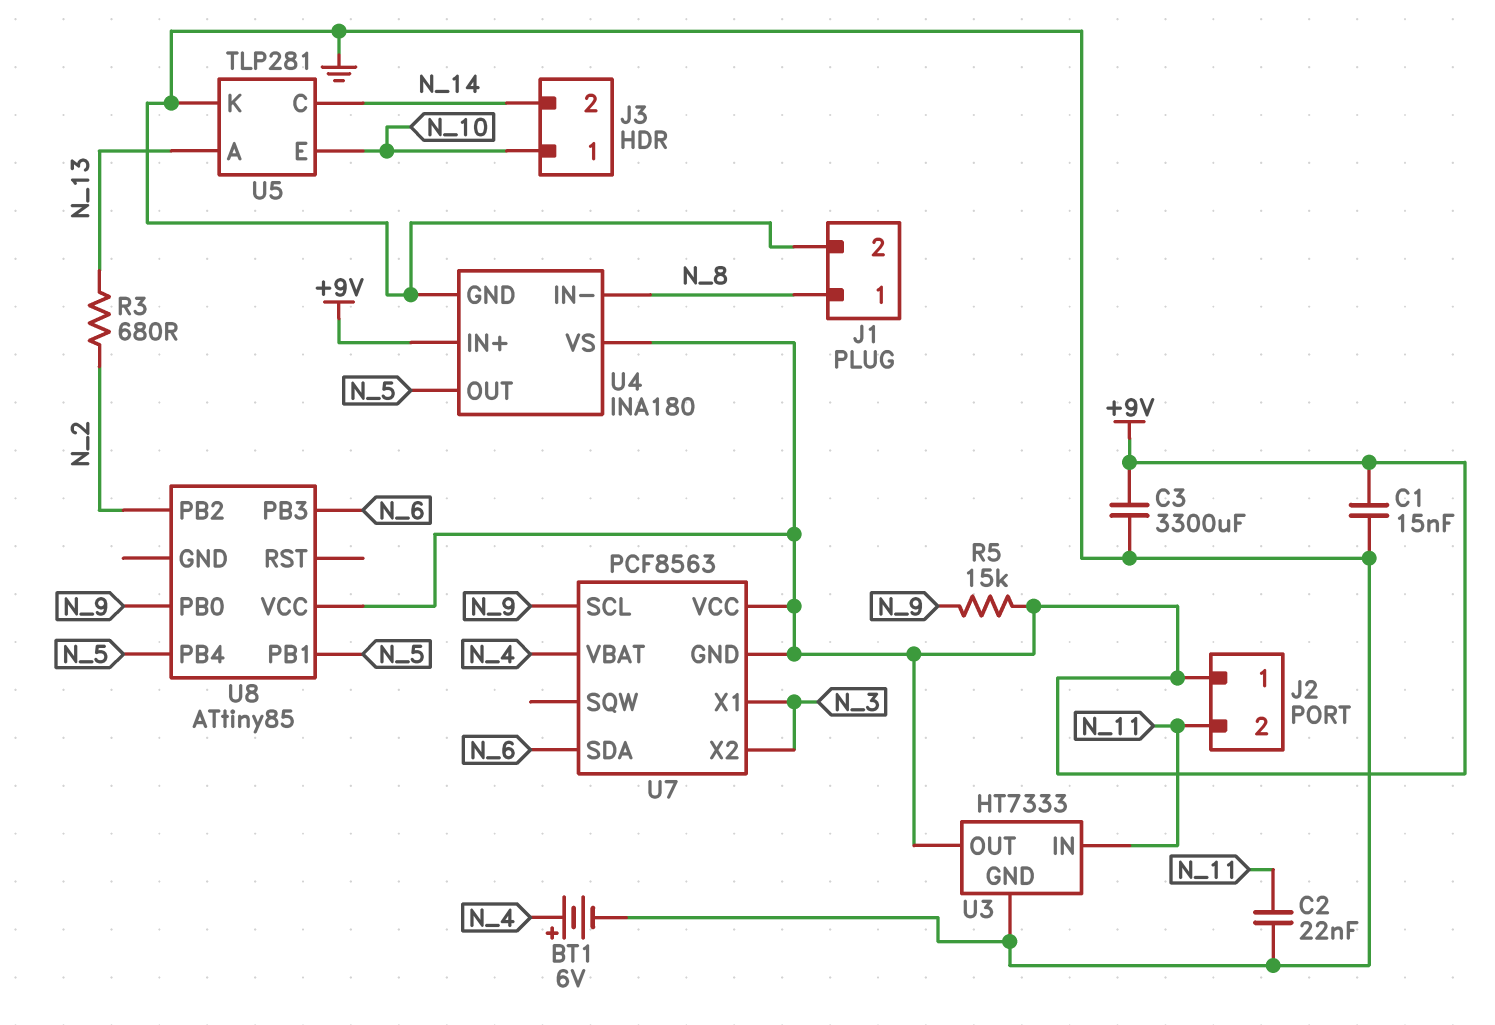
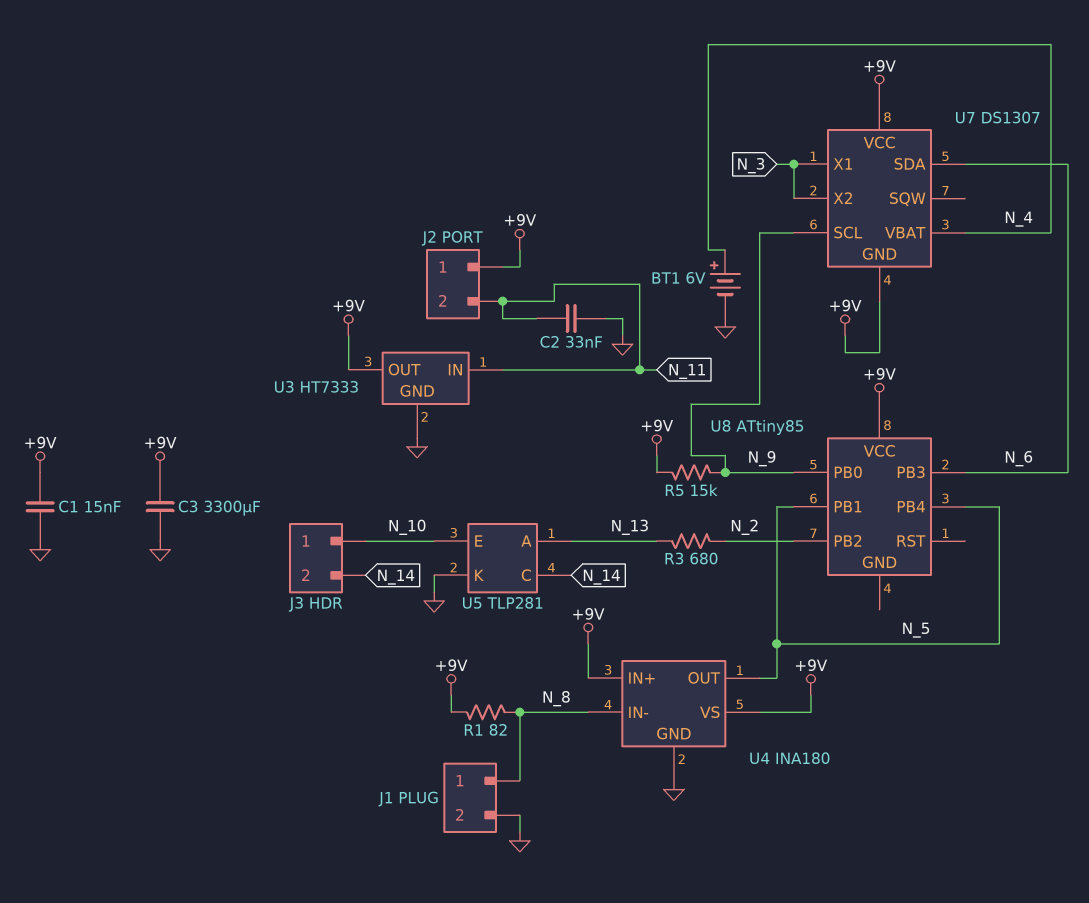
C2: 22nF (GND, N_11) -> 33nF (GND, N_11)
R1: none -> 82 (+9V, N_8)
U7: PCF8563 -> DS1307

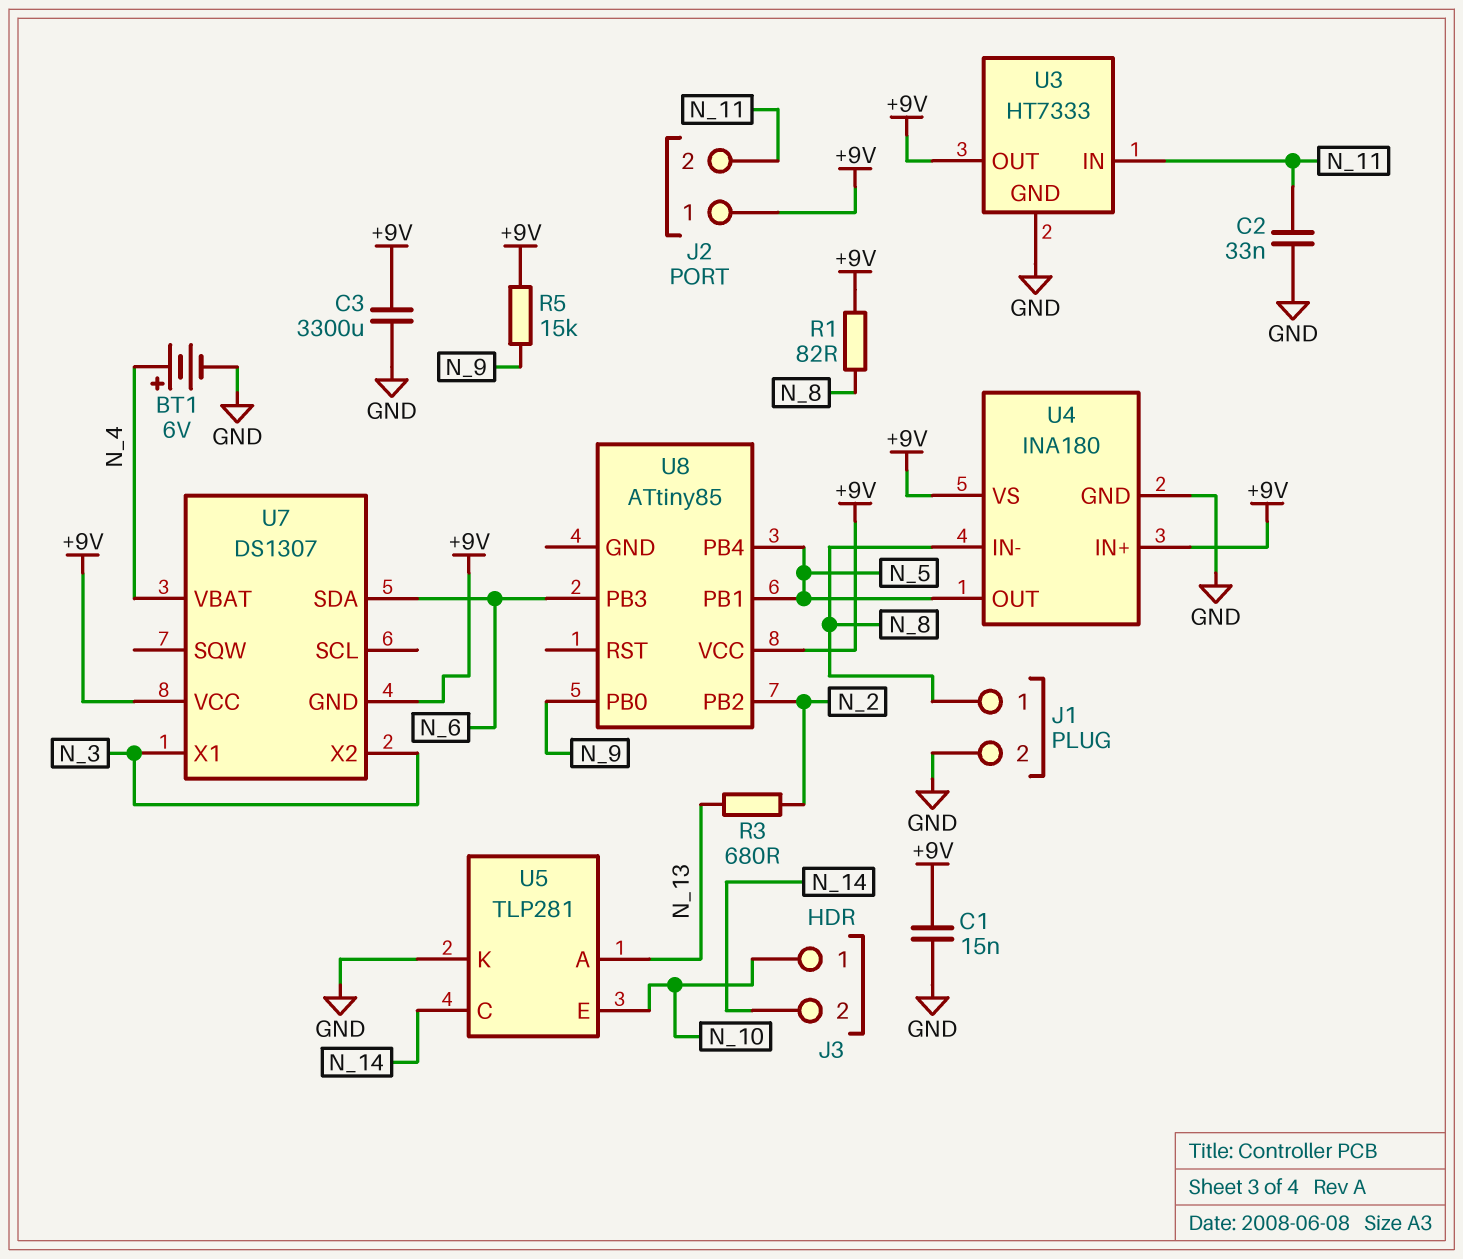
U7 pin SCL: N_9 -> none

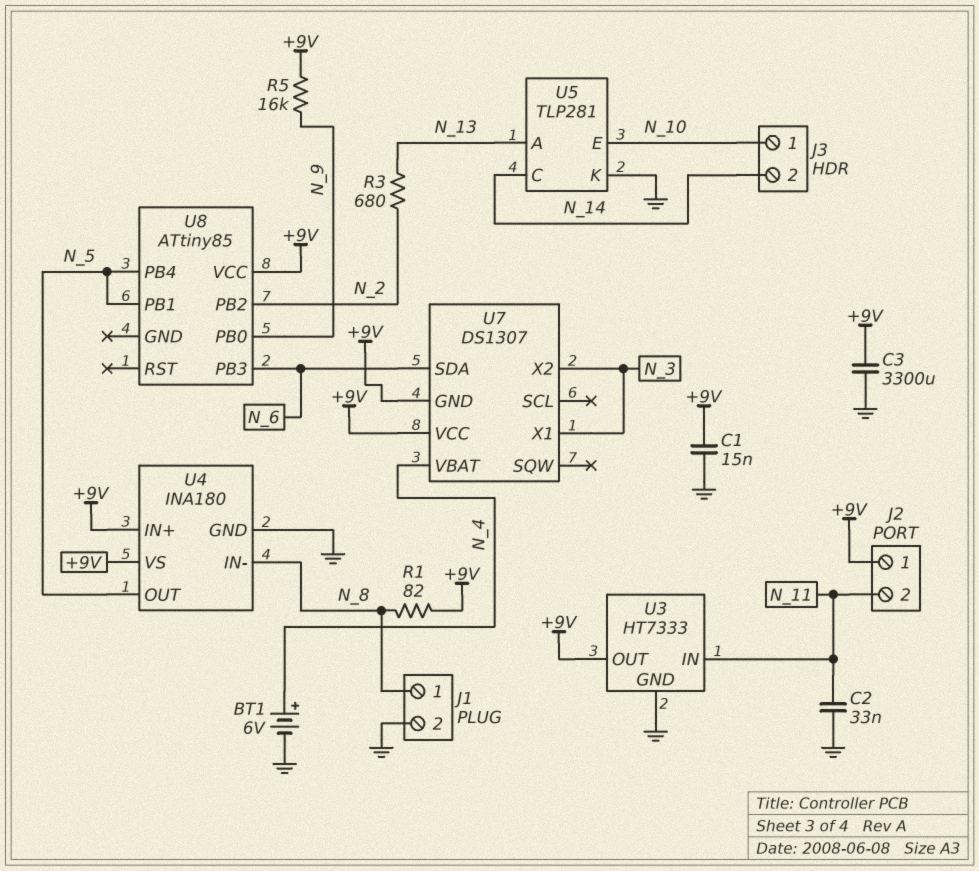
R5: 15k (+9V, N_9) -> 16k (+9V, N_9)

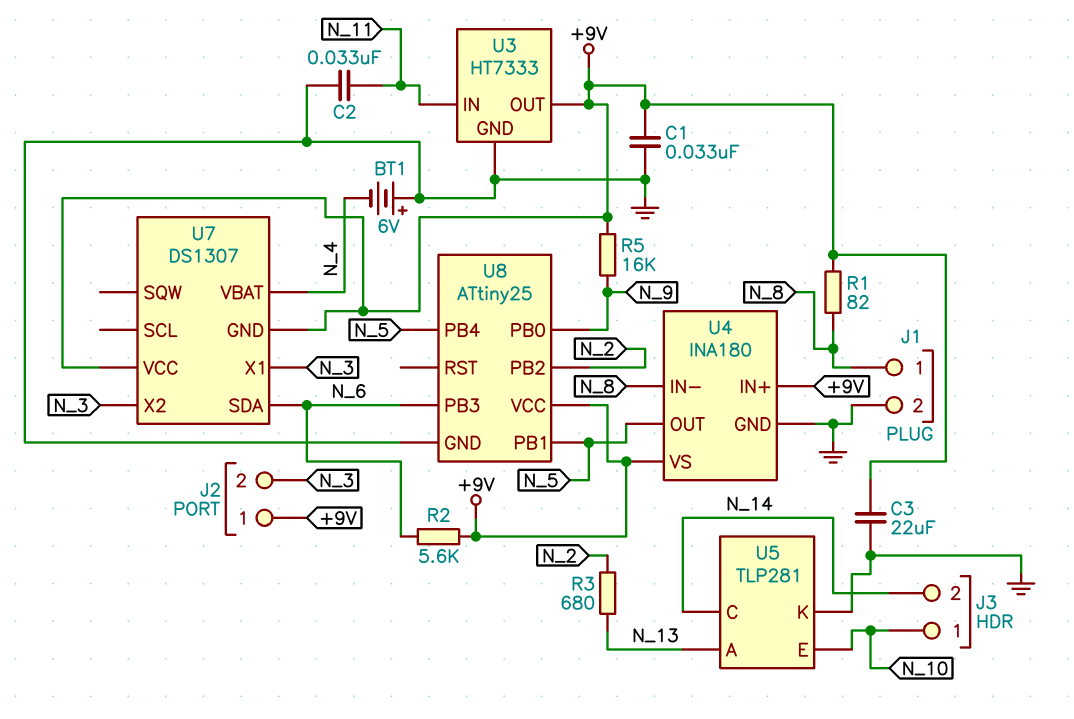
BT1: 6V (plus N_4, minus GND) -> 6V (plus GND, minus N_4)
C1: 15nF (+9V, GND) -> 33nF (+9V, GND)
C3: 3300uF (+9V, GND) -> 22uF (+9V, GND)
J2 pin 2: N_11 -> N_3
R2: none -> 5.6k (+9V, N_6)
U8: ATtiny85 -> ATtiny25
U8 pin GND: none -> GND

